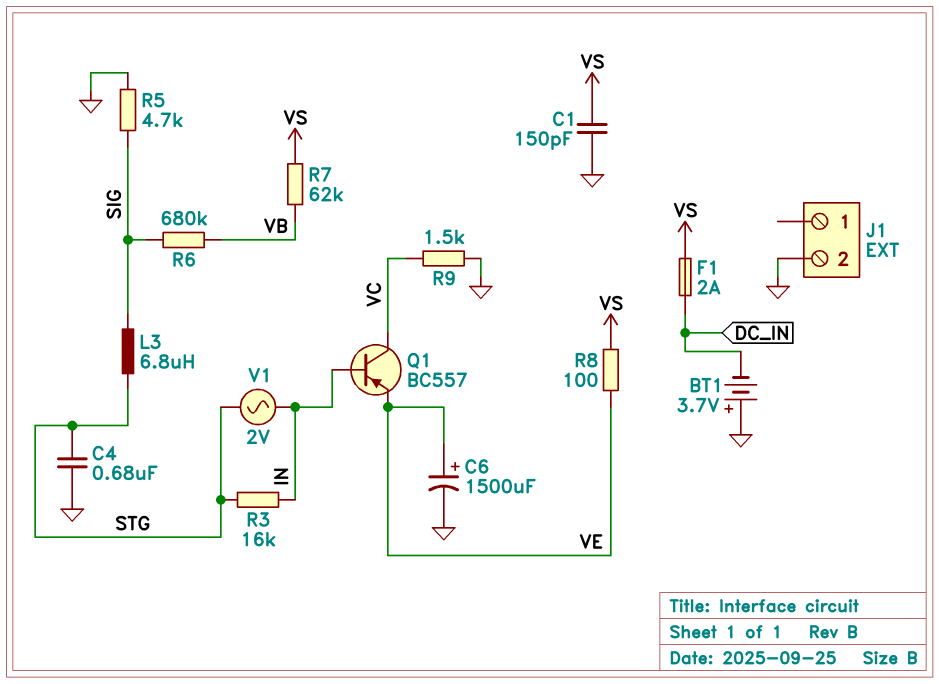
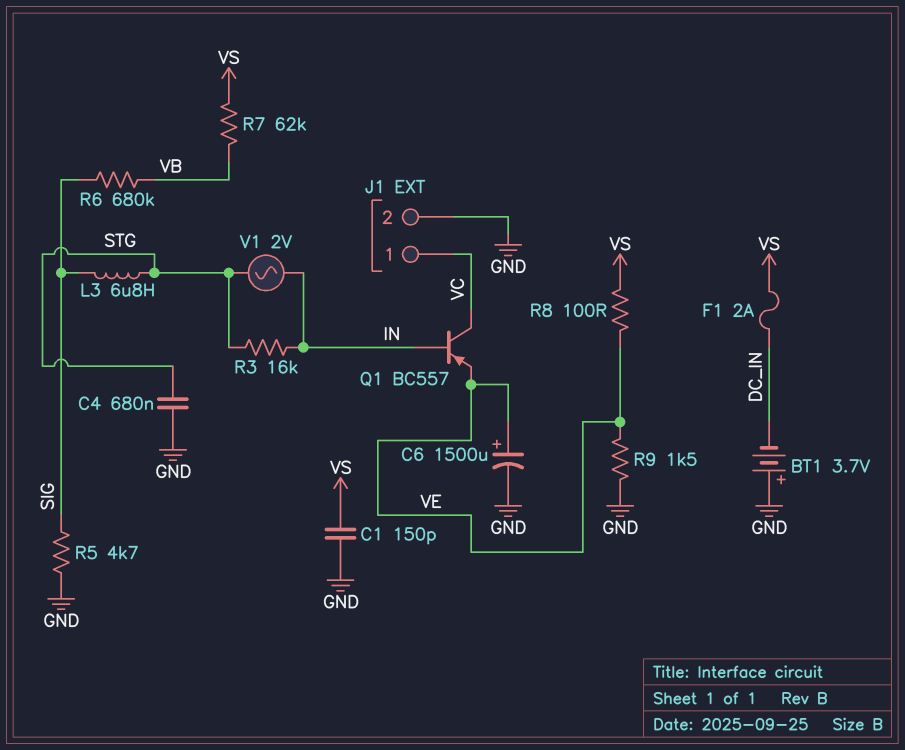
J1 pin 1: none -> VC
R9: 1.5k (GND, VC) -> 1.5k (GND, VE)

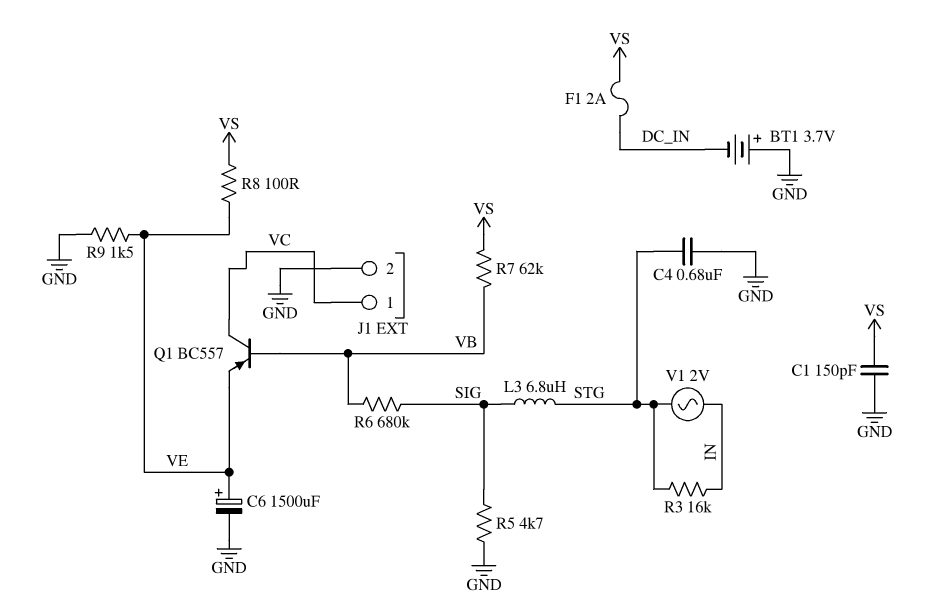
Q1: PNP BC557 (B IN, C VC, E VE) -> PNP BC557 (B VB, C VC, E VE)

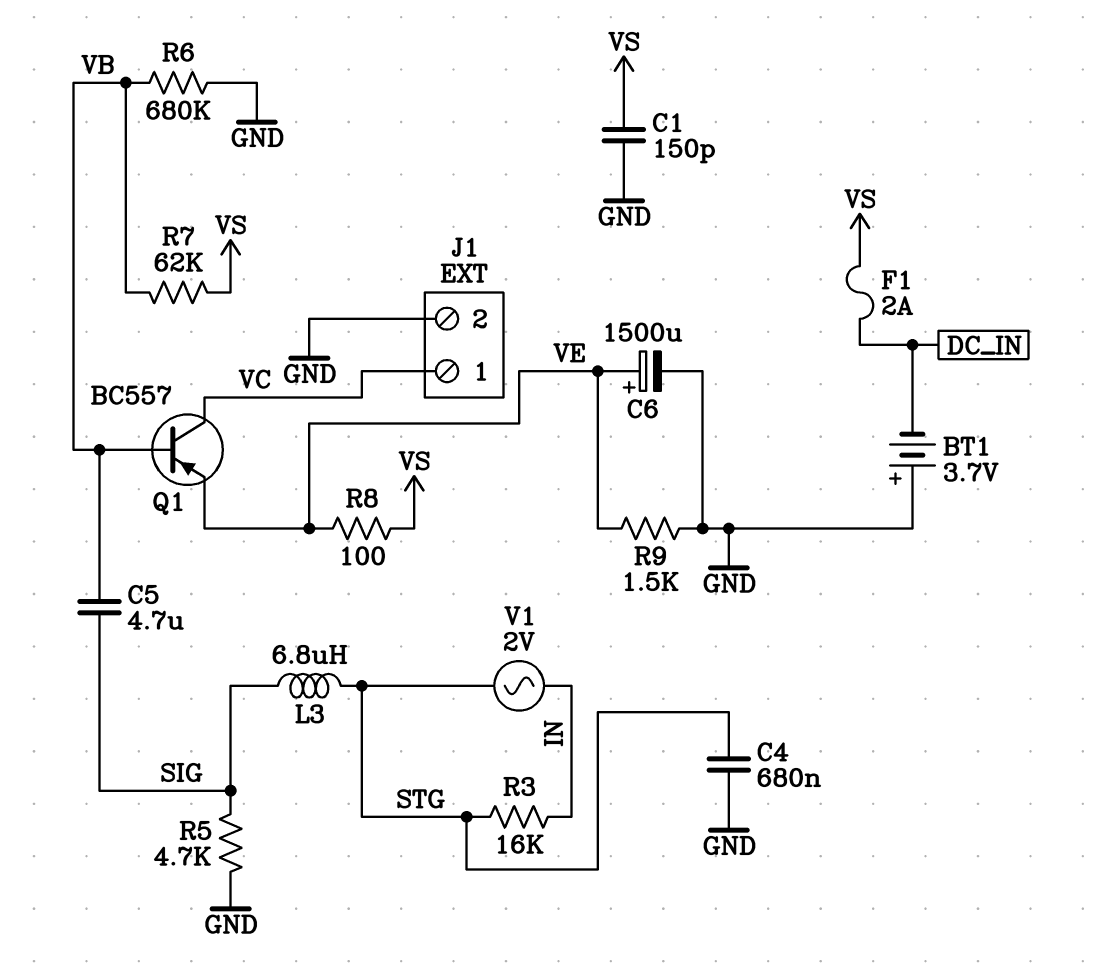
C5: none -> 4.7uF (SIG, VB)
R6: 680k (SIG, VB) -> 680k (GND, VB)

